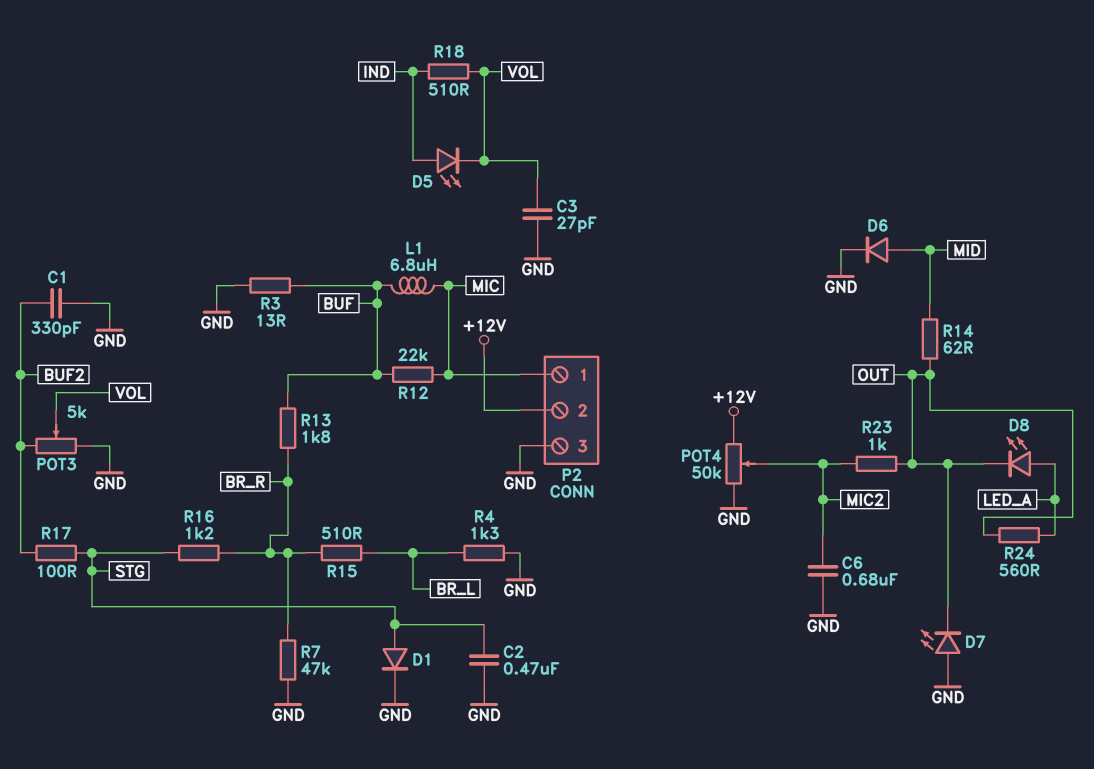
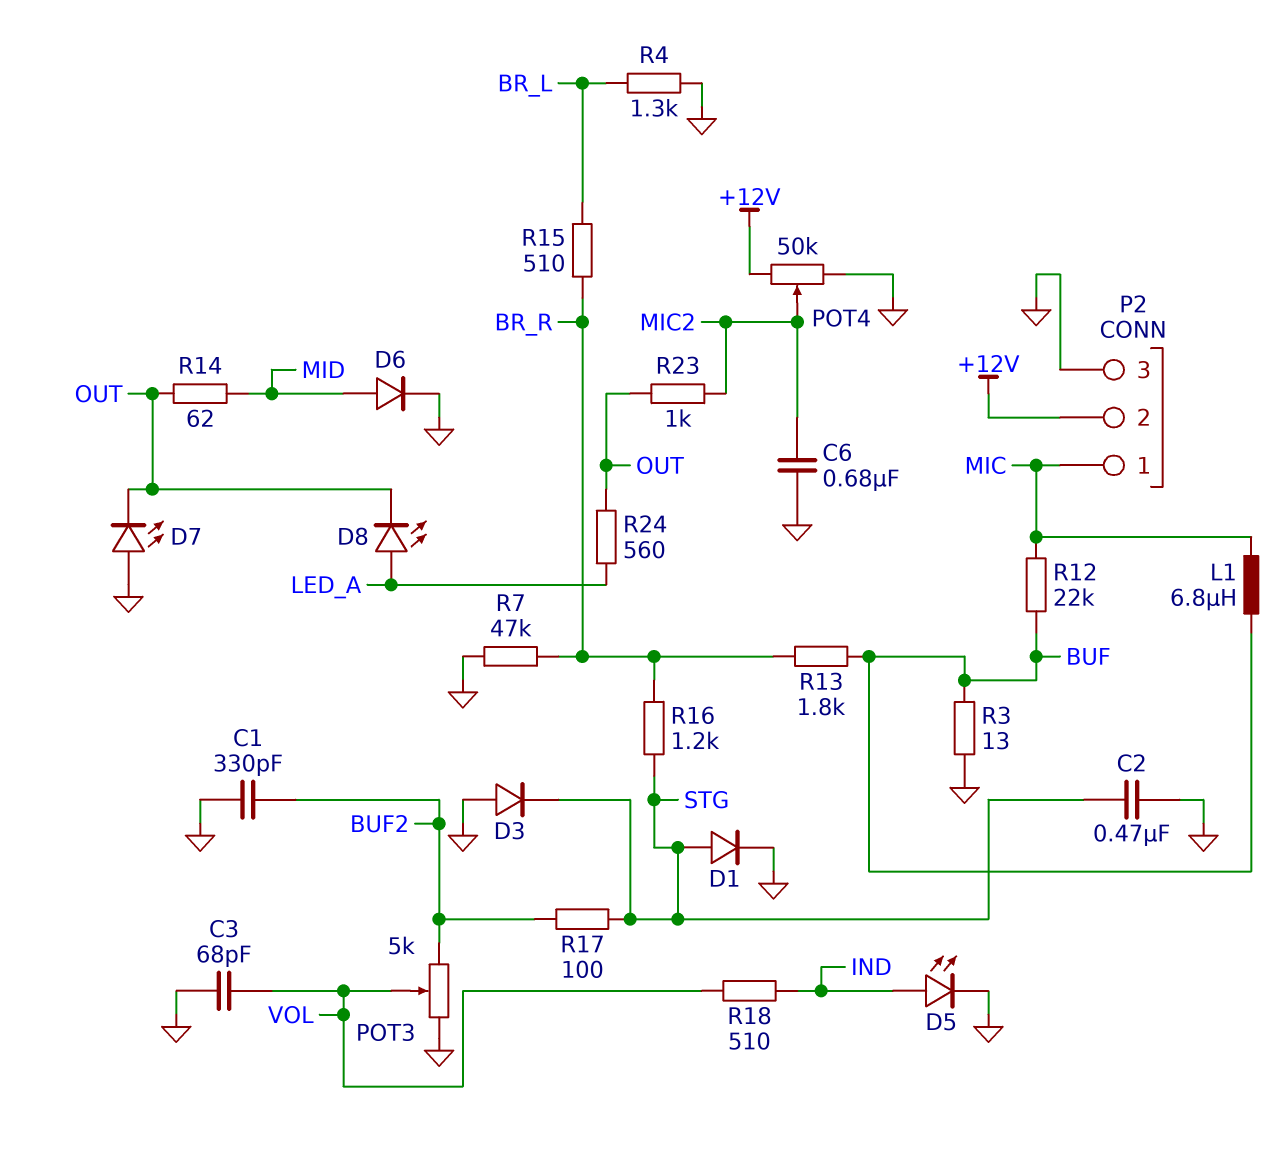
C3: 27pF (GND, VOL) -> 68pF (GND, VOL)
D3: none -> diode (A GND, K STG)
D5: LED (A IND, K VOL) -> LED (A IND, K GND)

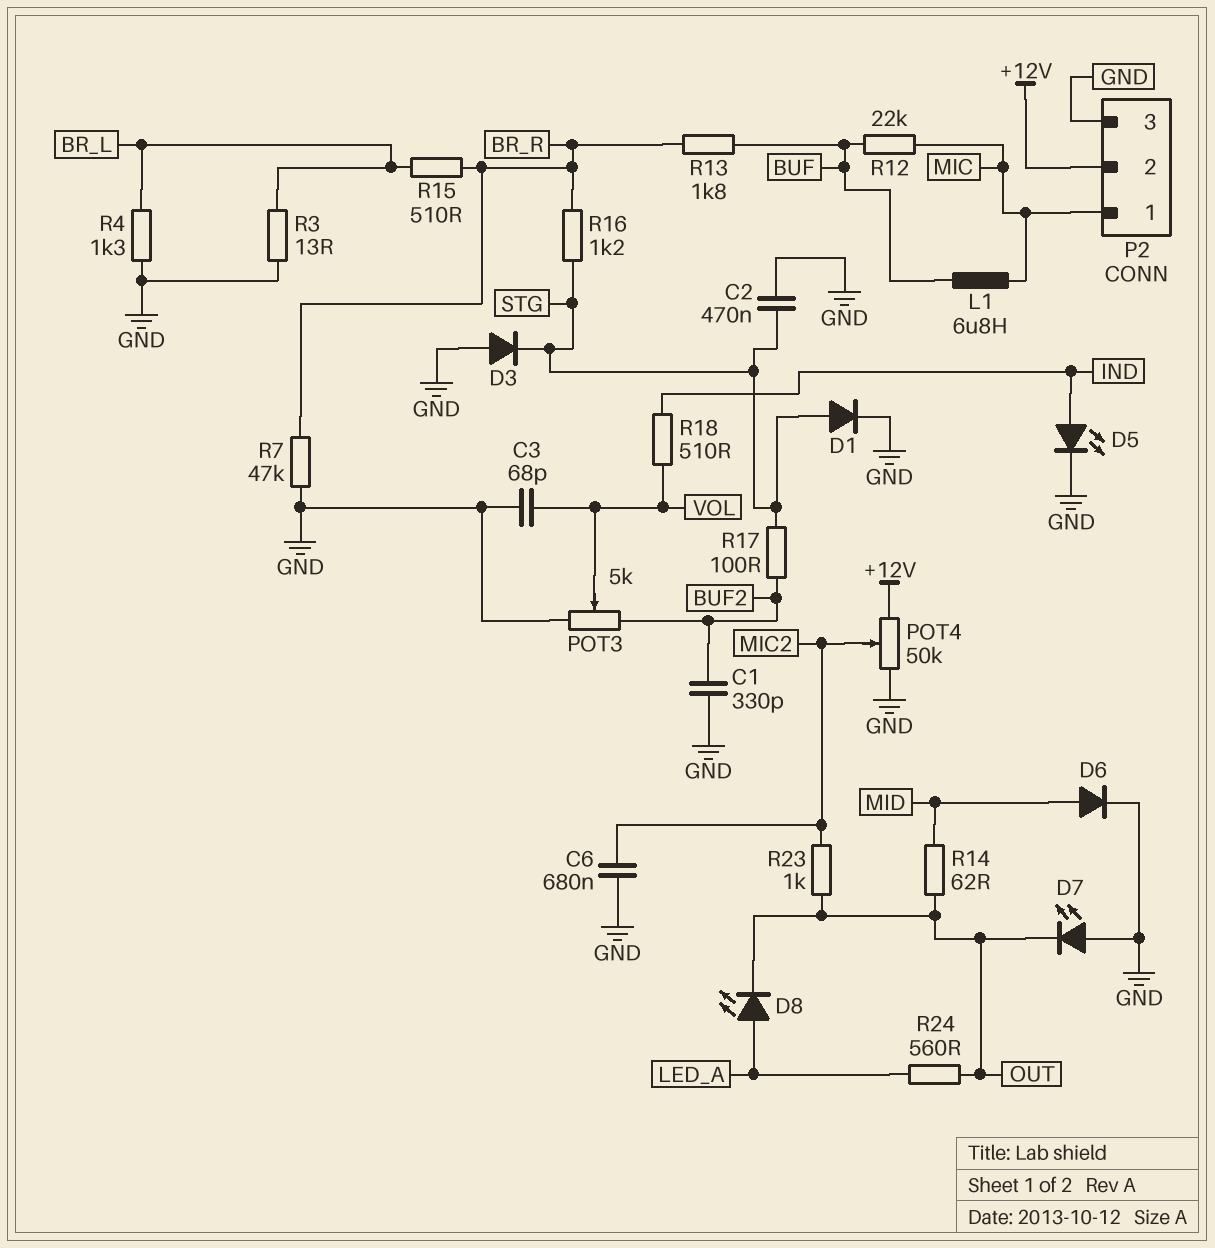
R3: 13 (BUF, GND) -> 13 (BR_L, GND)

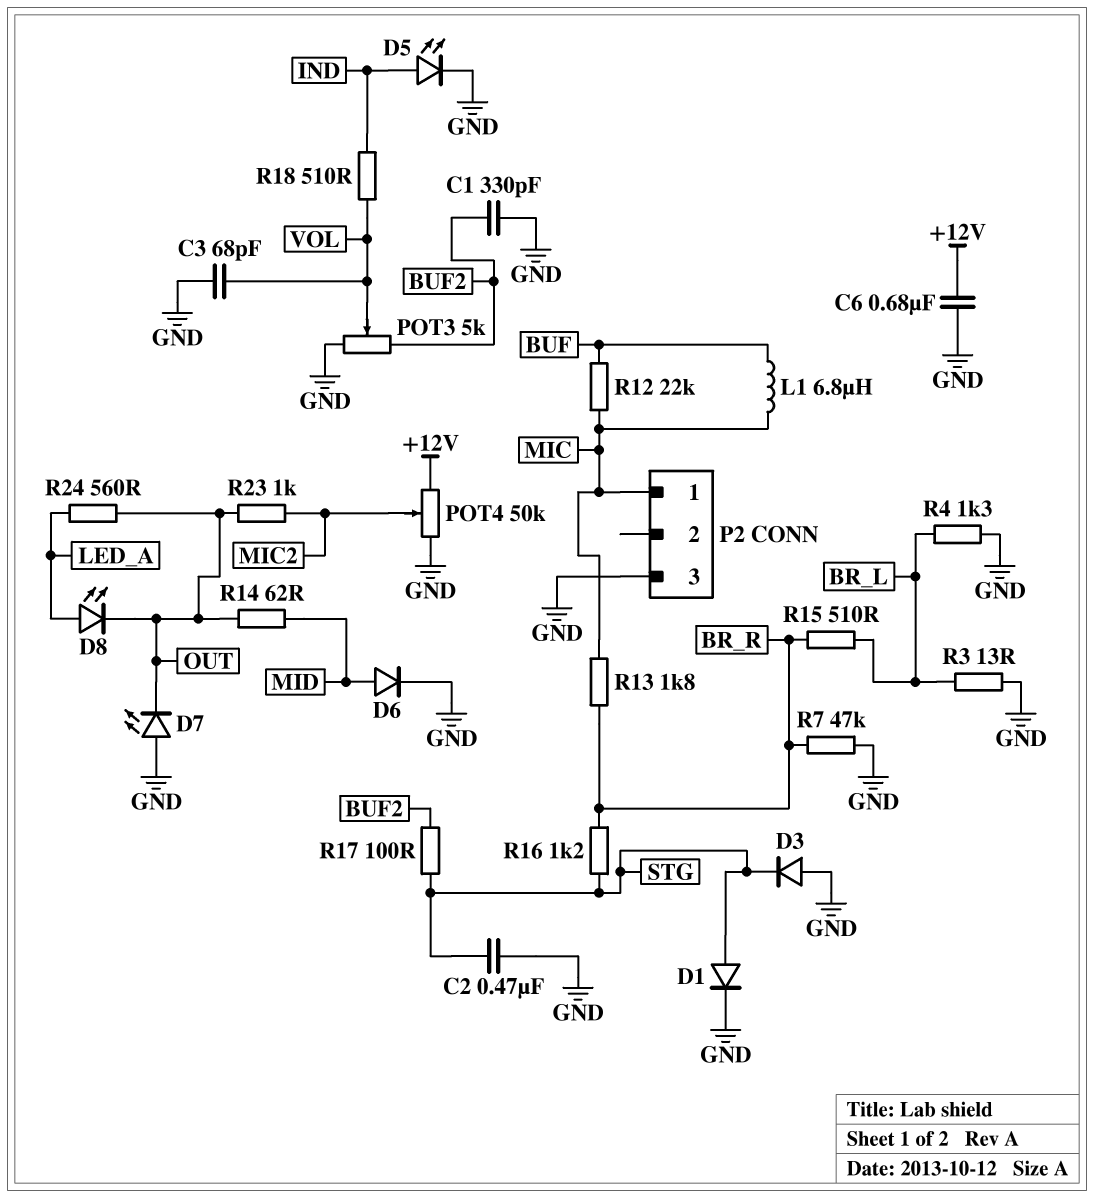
C6: 680nF (GND, MIC2) -> 680nF (+12V, GND)
P2 pin 2: +12V -> none
R13: 1.8k (BR_R, BUF) -> 1.8k (BR_R, MIC)

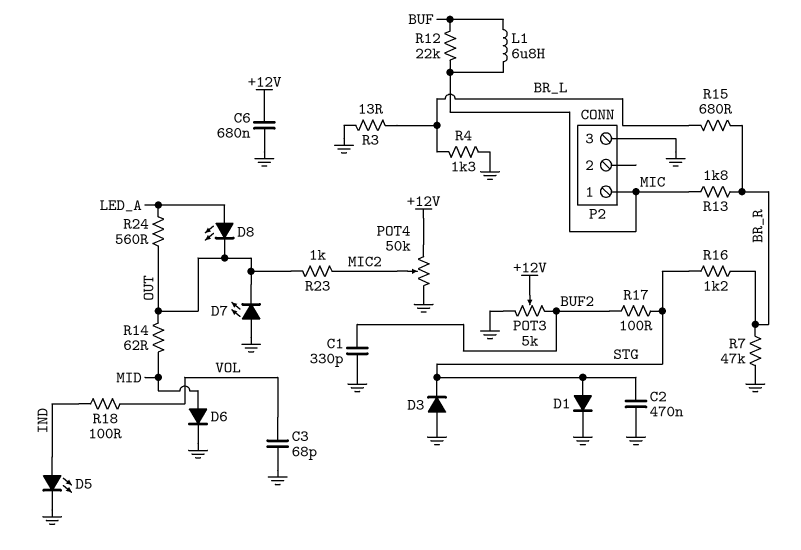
POT3: 5k (BUF2, GND, wiper VOL) -> 5k (BUF2, GND, wiper +12V)
R15: 510 (BR_L, BR_R) -> 680 (BR_L, BR_R)
R18: 510 (IND, VOL) -> 100 (IND, VOL)

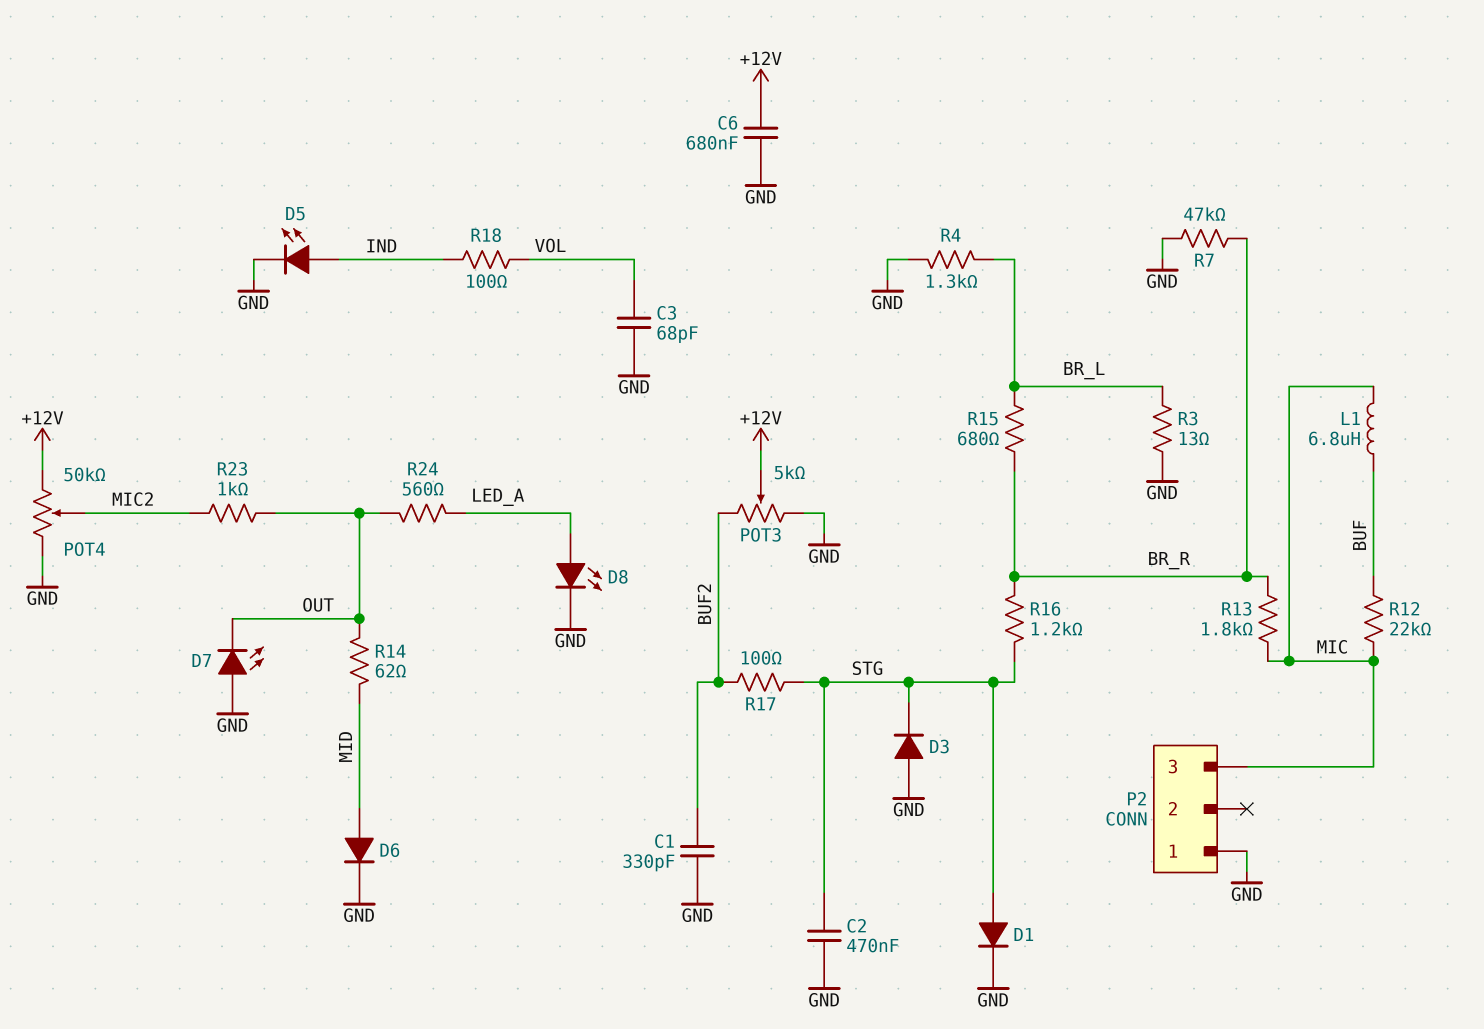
D8: LED (A LED_A, K OUT) -> LED (A LED_A, K GND)
P2 pin 1: MIC -> GND
P2 pin 3: GND -> MIC

